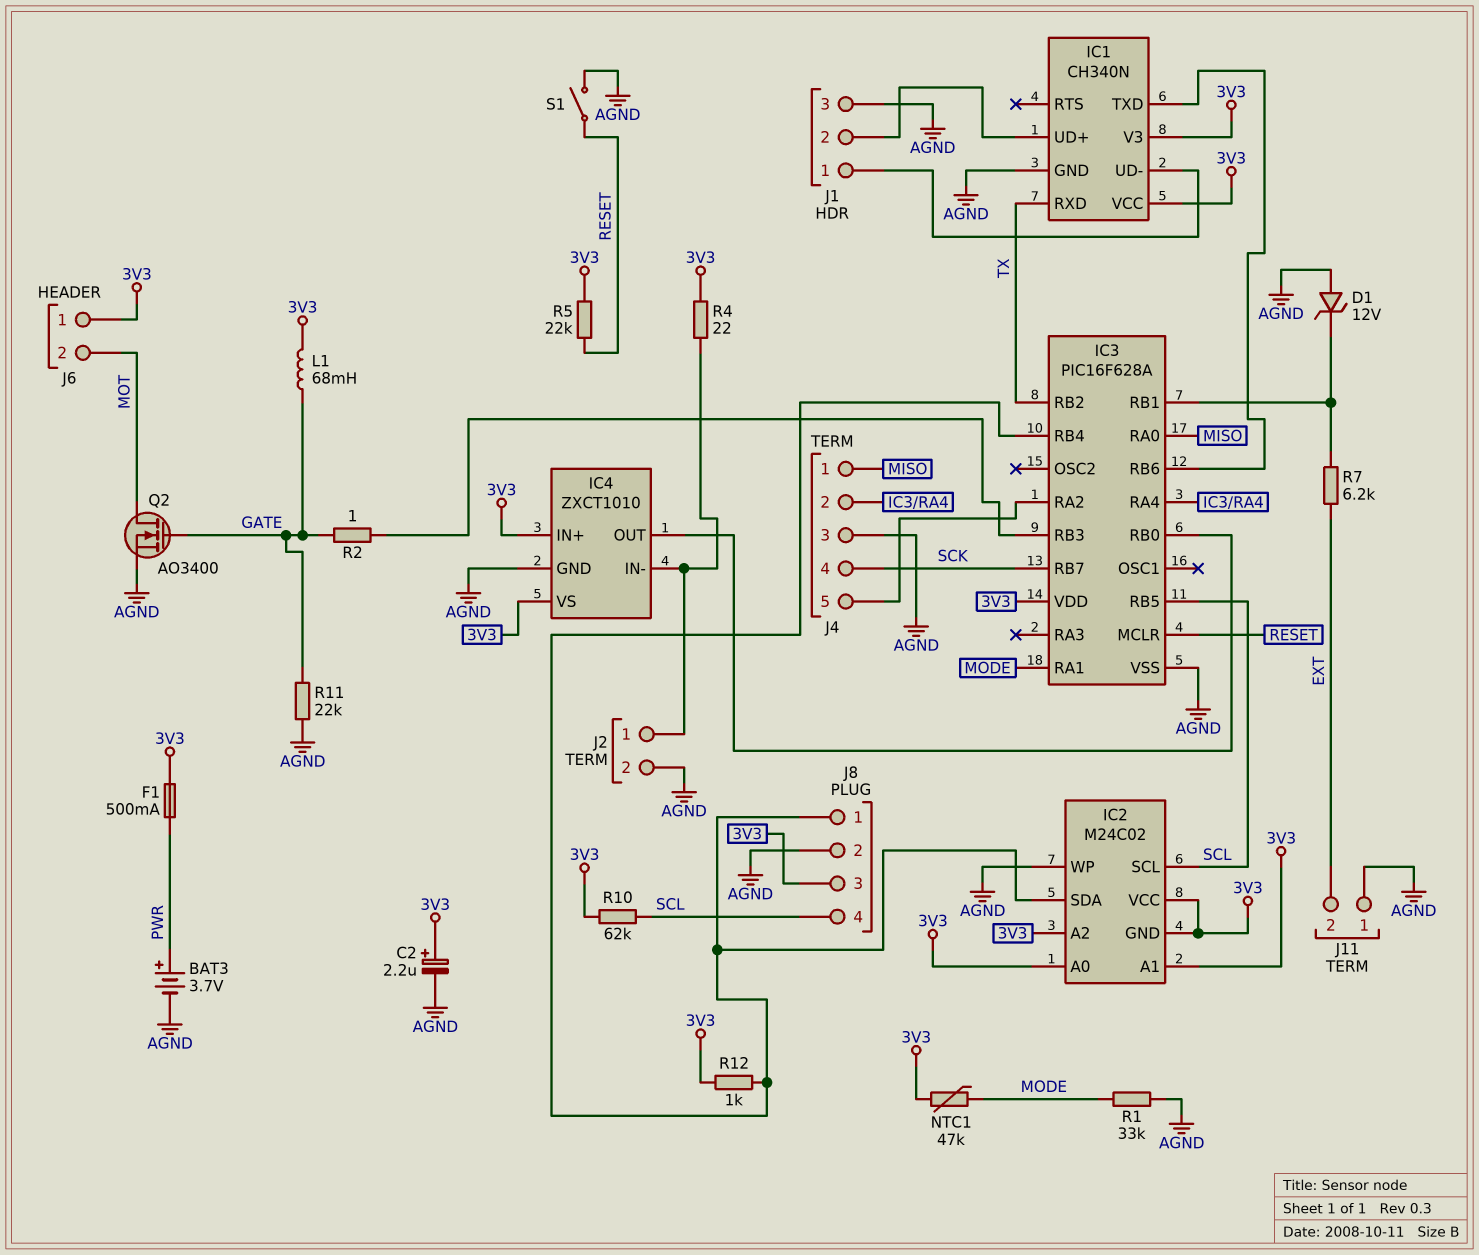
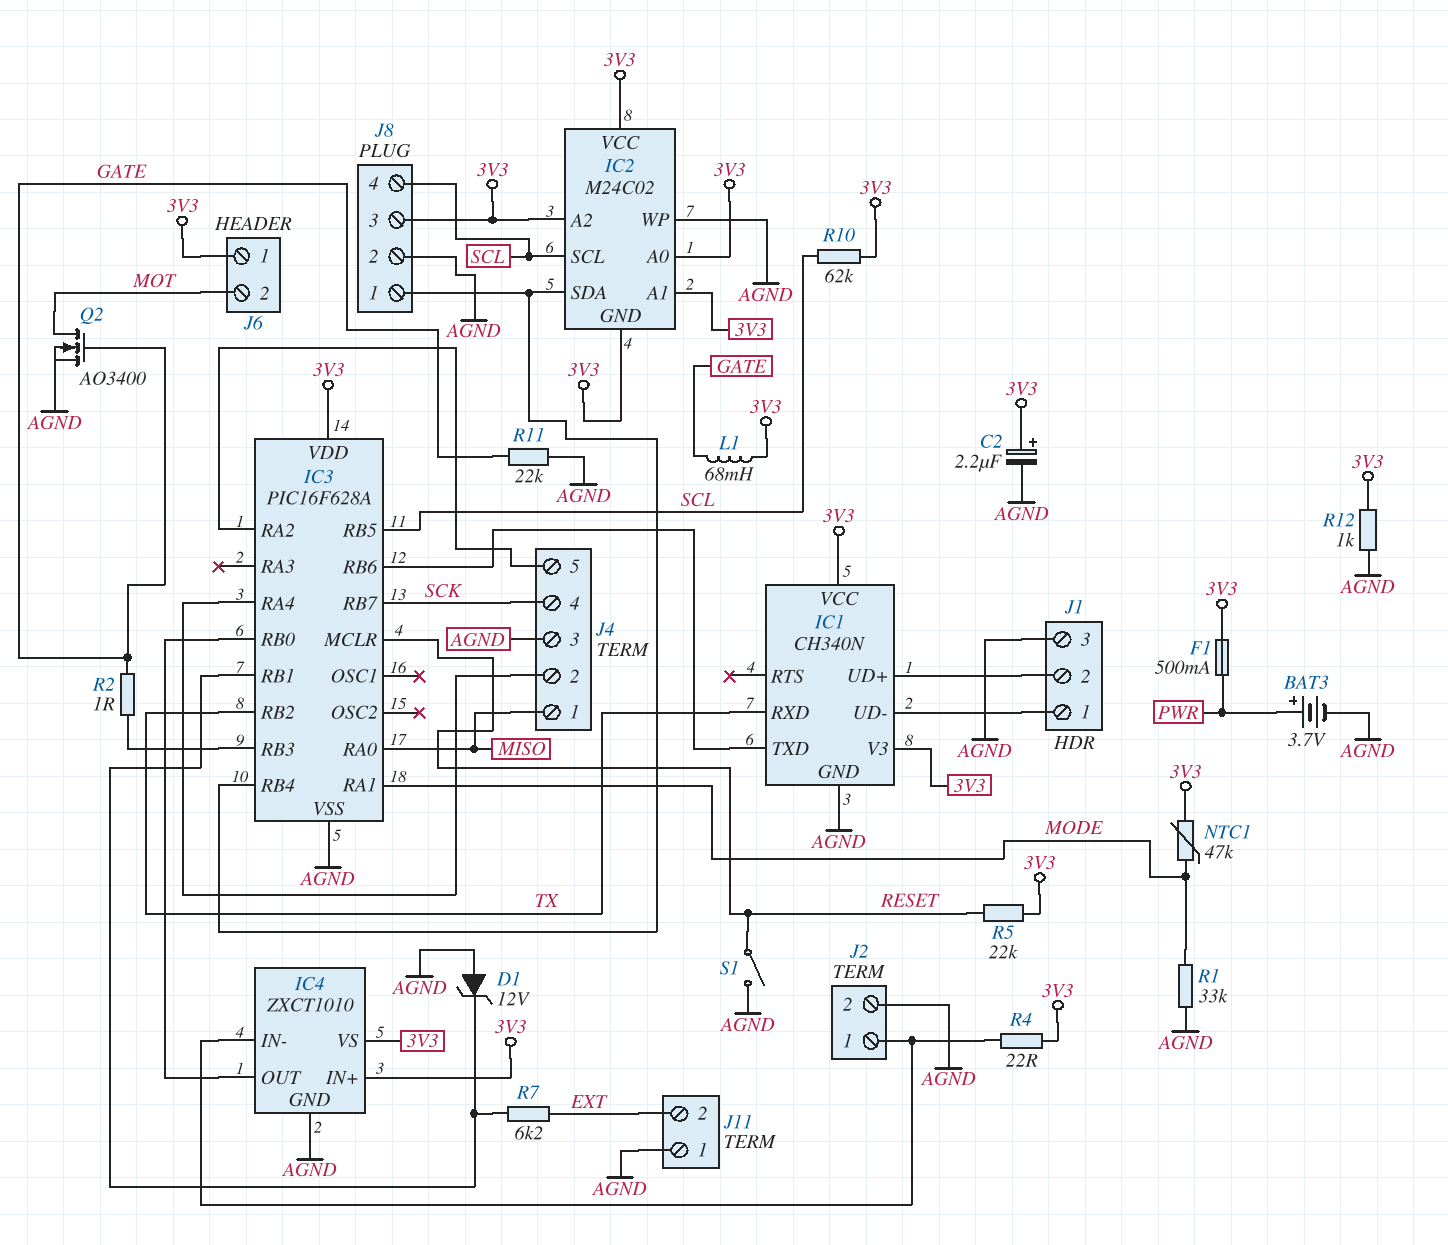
R12: 1k (3V3, IC2/SDA) -> 1k (3V3, AGND)

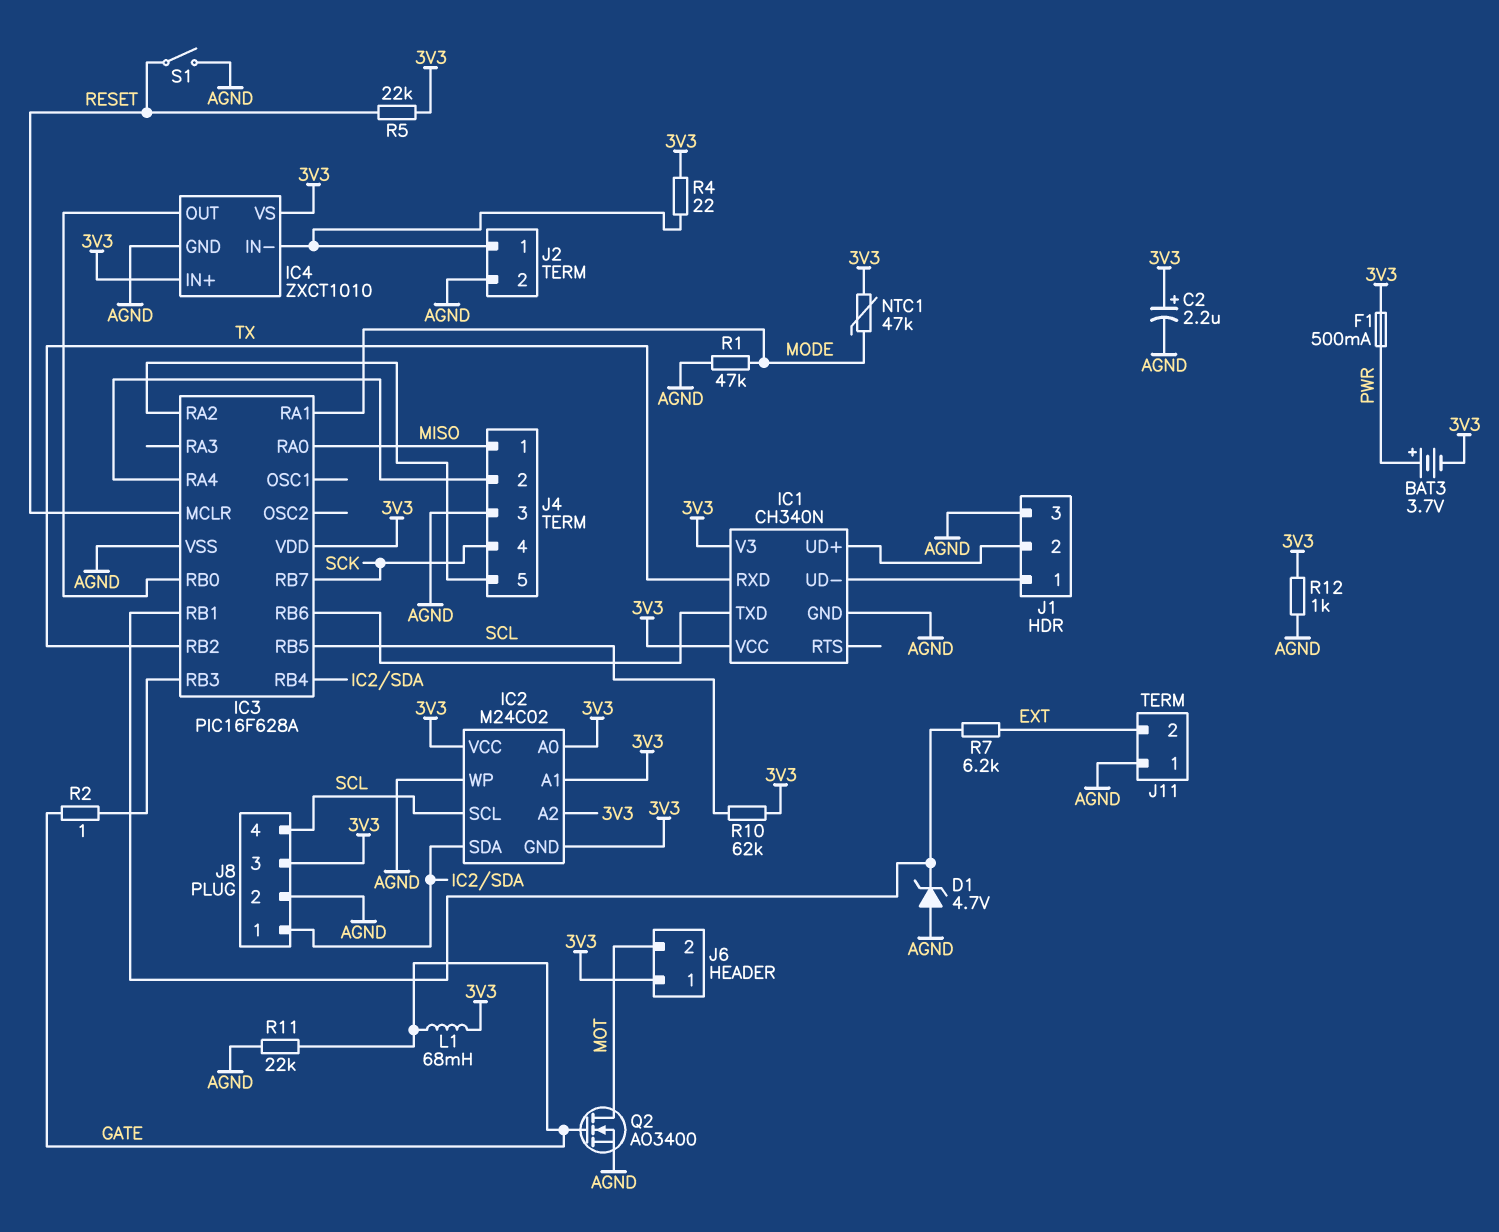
BAT3: 3.7V (plus PWR, minus AGND) -> 3.7V (plus PWR, minus 3V3)
D1: zener 12V (A AGND, K IC3/RB1) -> zener 4.7V (A AGND, K IC3/RB1)
R1: 33k (AGND, MODE) -> 47k (AGND, MODE)

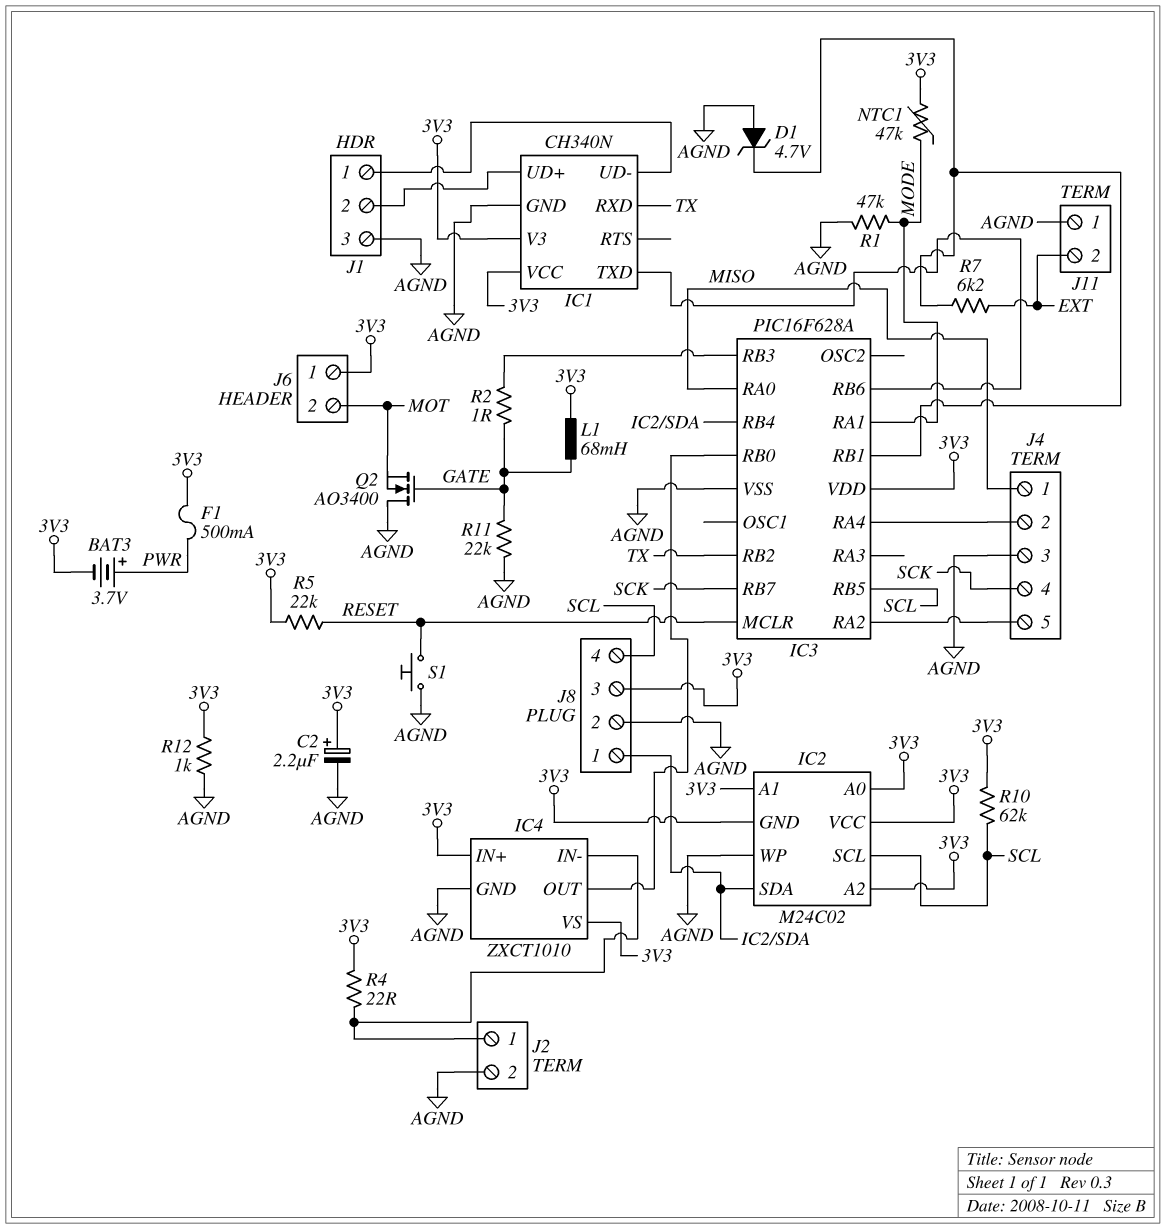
Q2: NMOS AO3400 (G GATE, D MOT, S AGND) -> NMOS AO3400 (G GATE, D AGND, S MOT)
S1: switch (AGND, RESET) -> button (AGND, RESET)

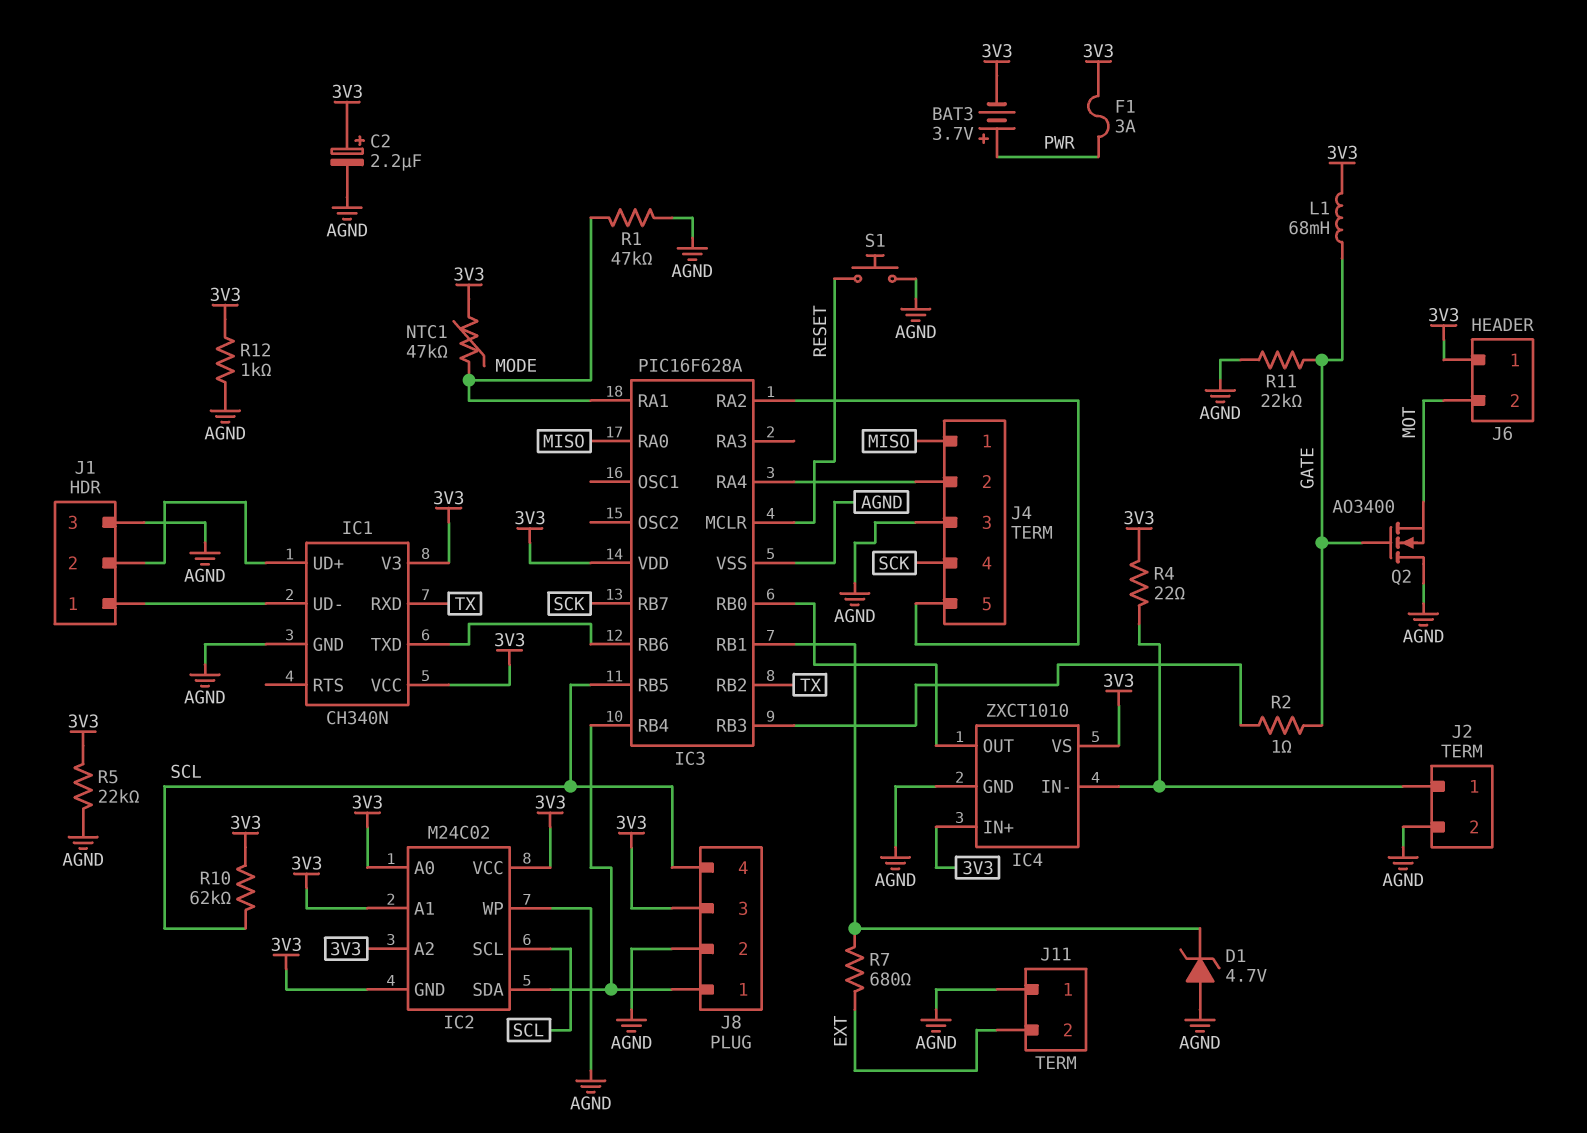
F1: 500mA (3V3, PWR) -> 3A (3V3, PWR)
R5: 22k (3V3, RESET) -> 22k (3V3, AGND)
R7: 6.2k (EXT, IC3/RB1) -> 680 (EXT, IC3/RB1)

